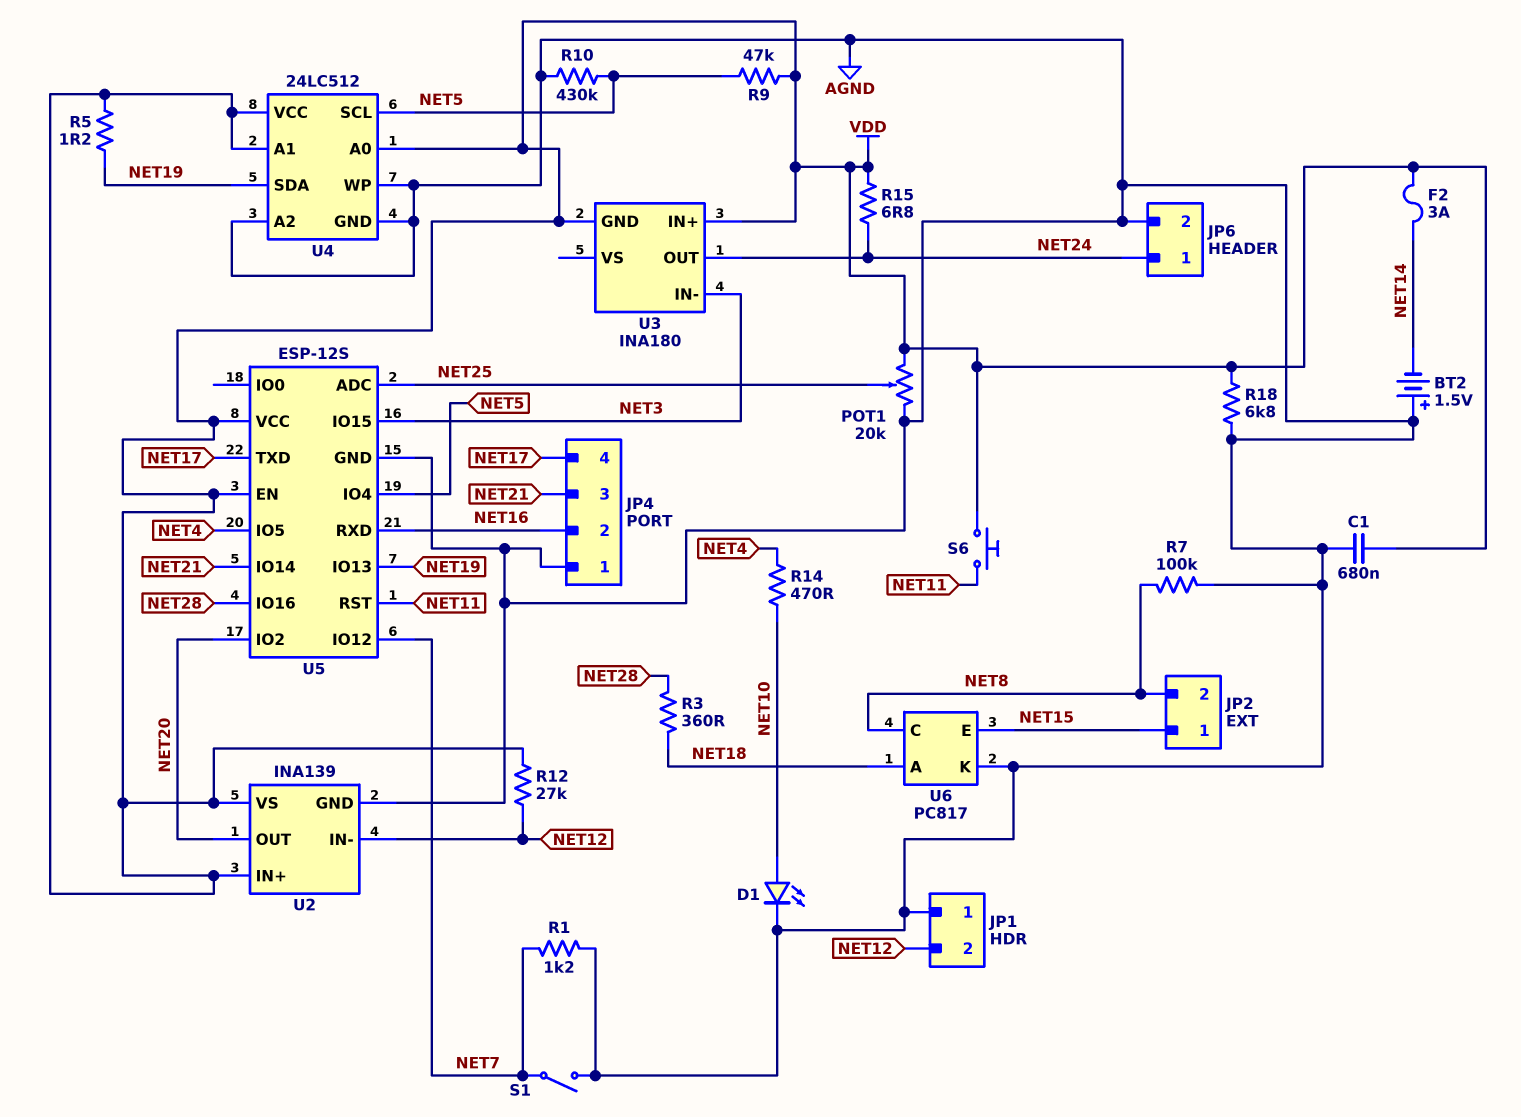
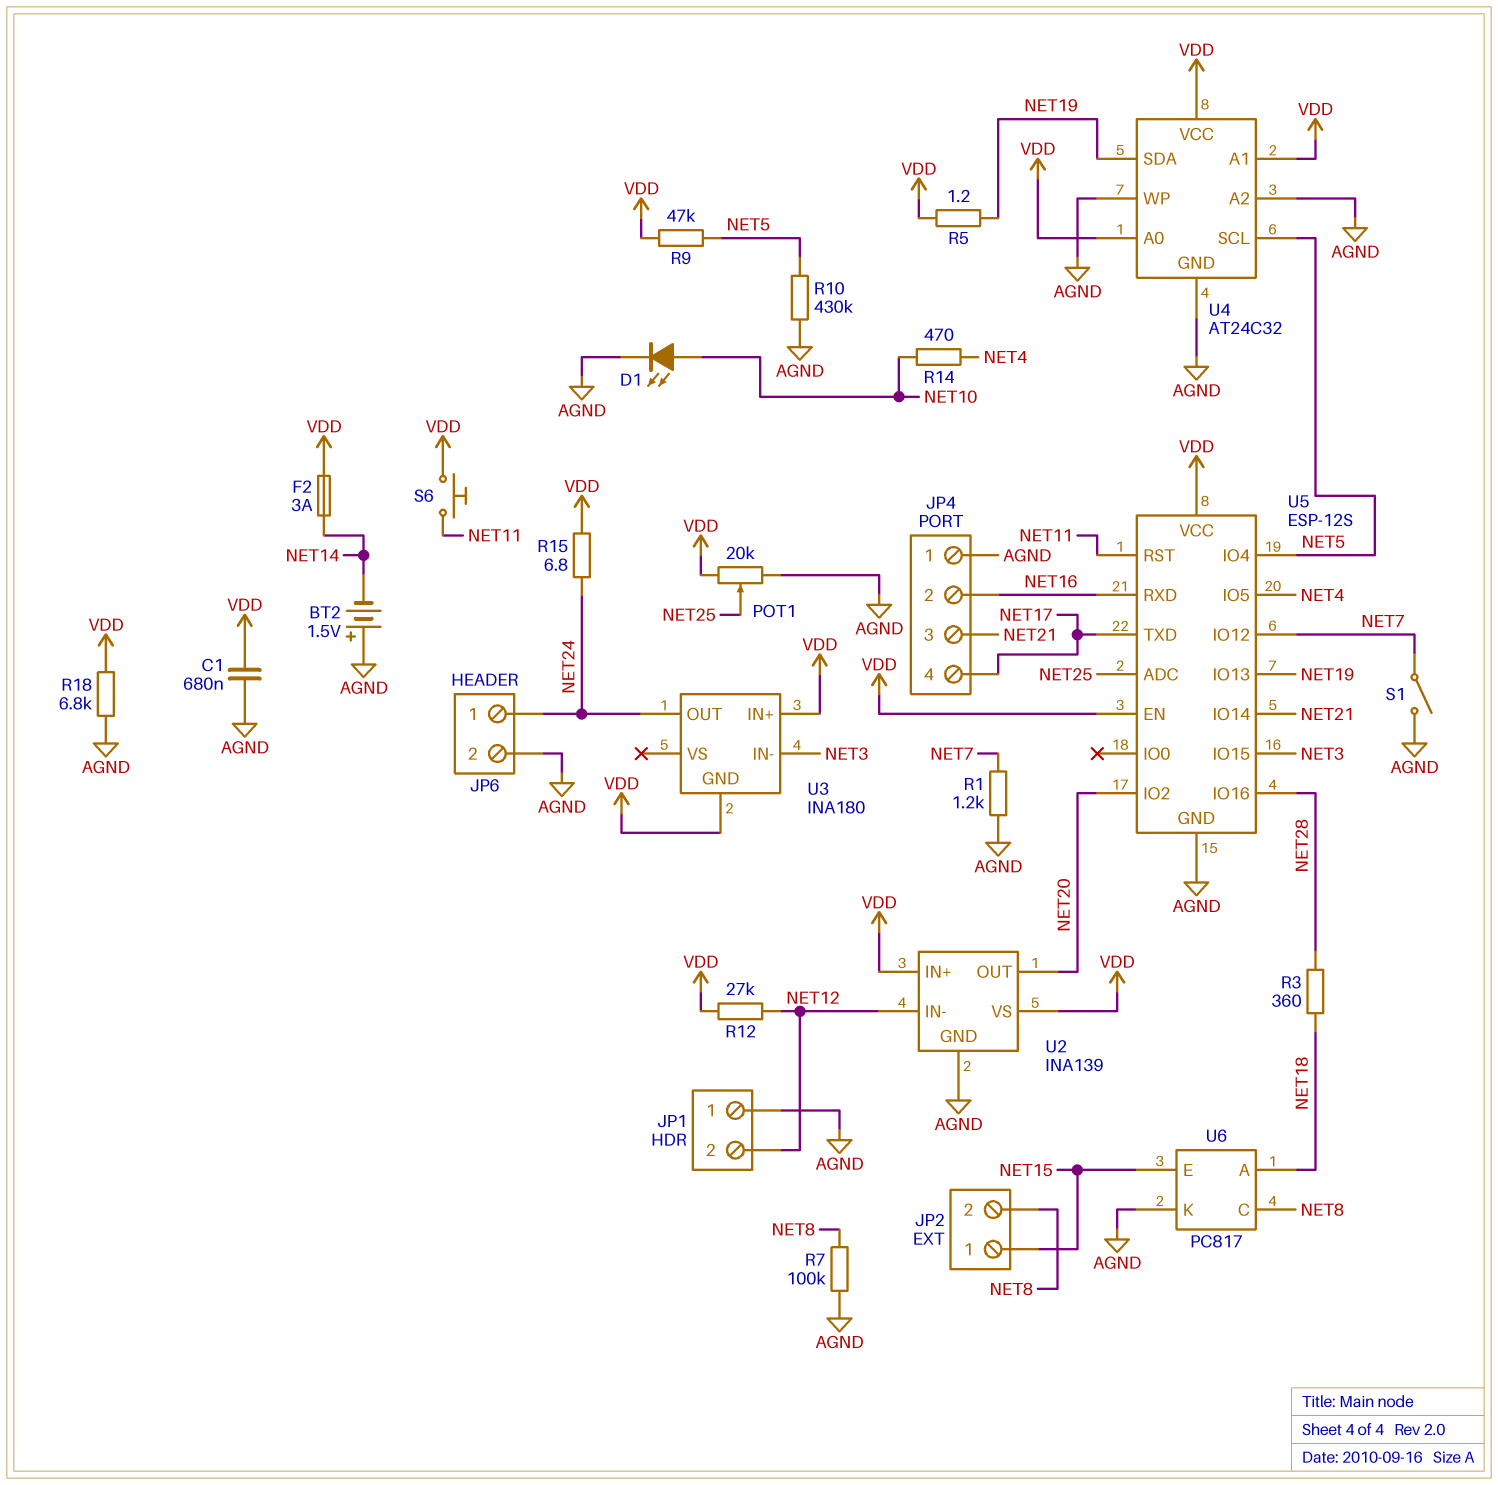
U4: 24LC512 -> AT24C32

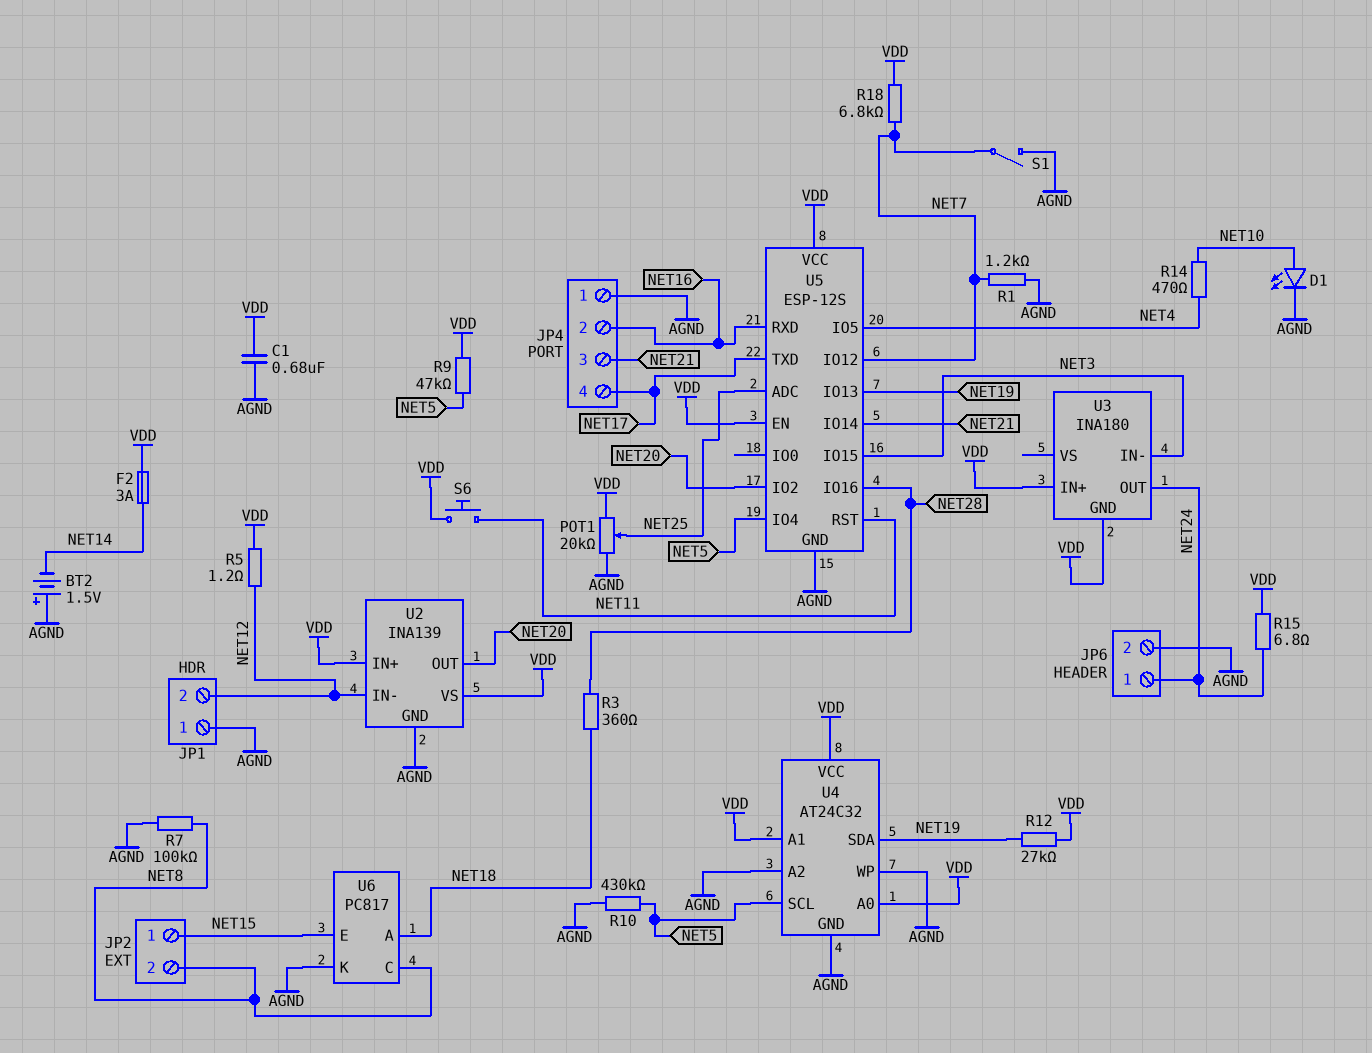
R5: 1.2 (NET19, VDD) -> 1.2 (NET12, VDD)
R12: 27k (NET12, VDD) -> 27k (NET19, VDD)
R18: 6.8k (AGND, VDD) -> 6.8k (NET7, VDD)

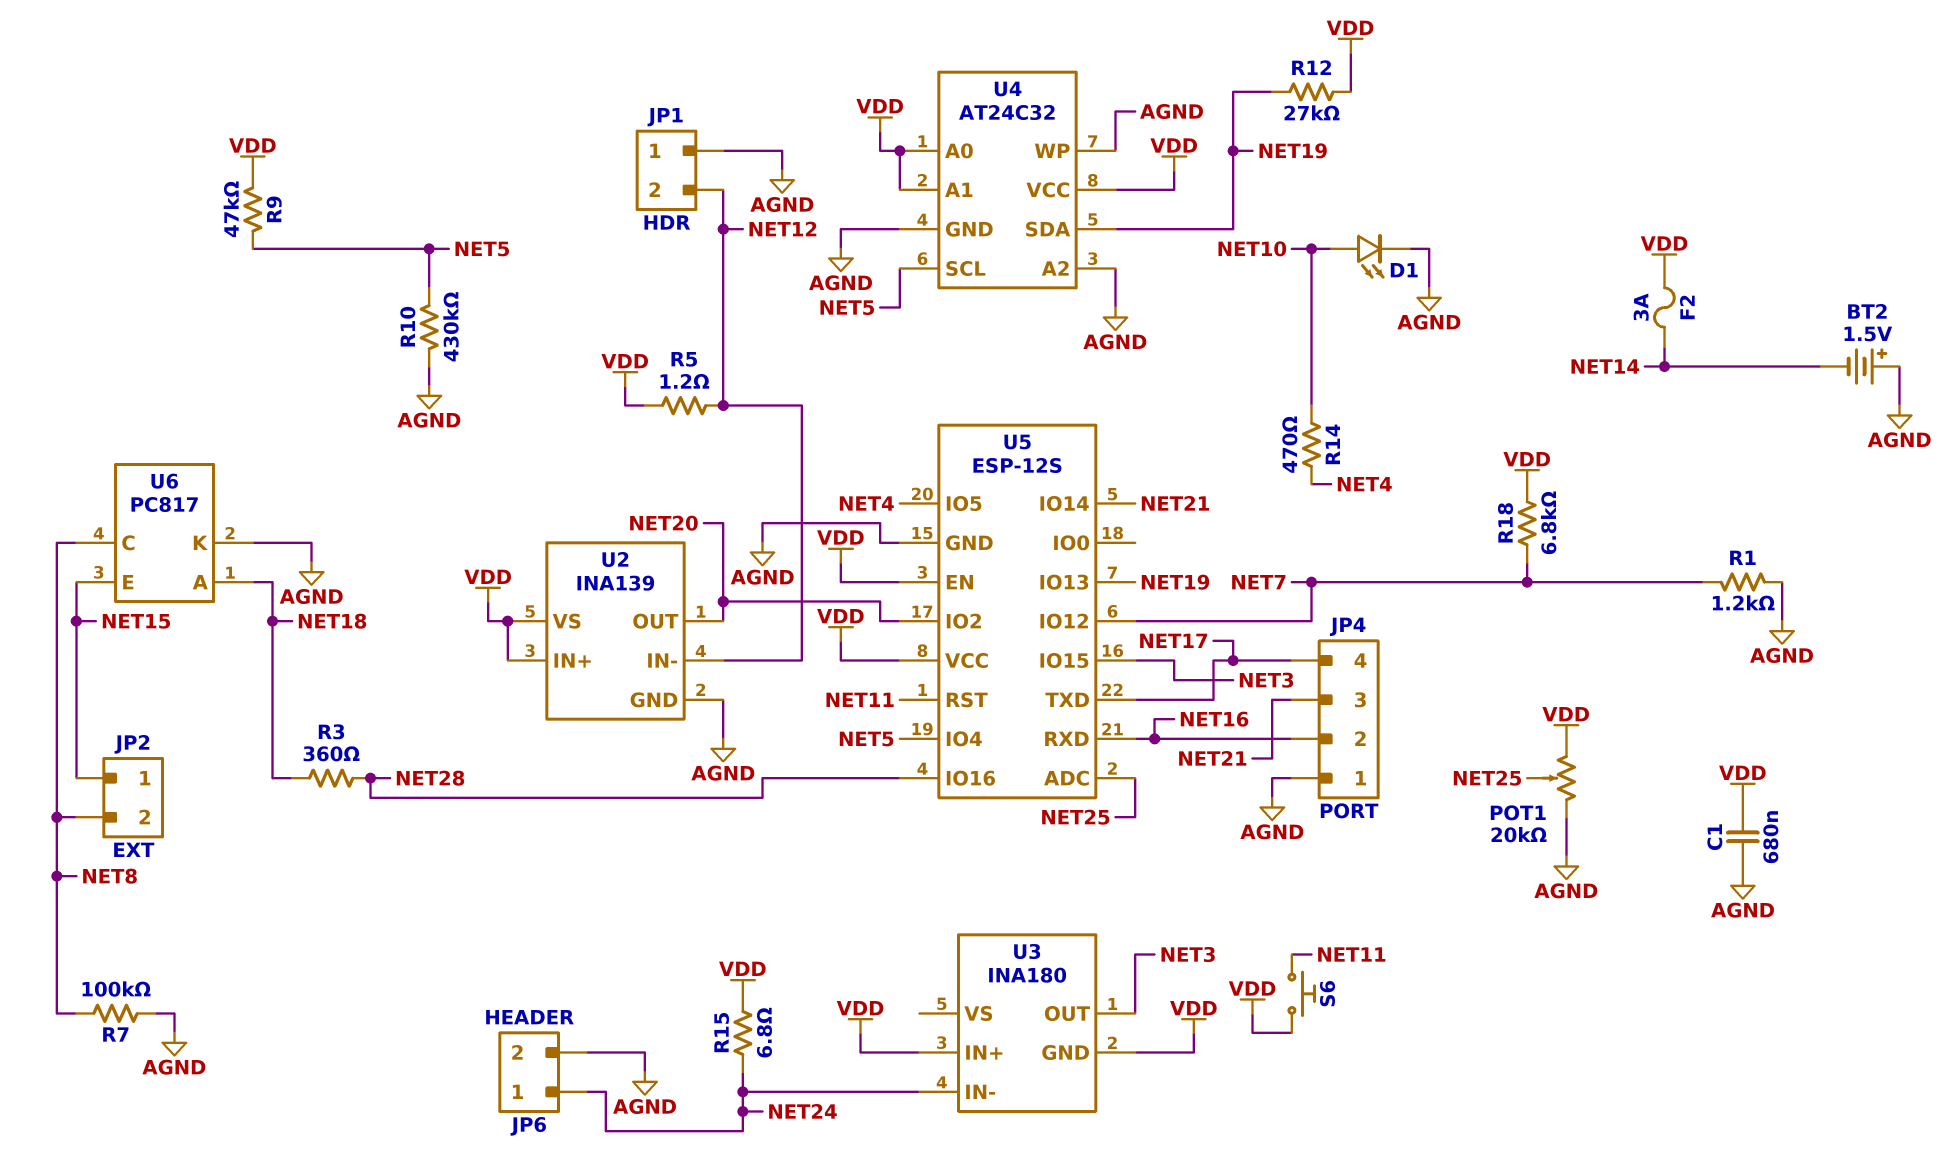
S1: switch (AGND, NET7) -> none
U3 pin IN-: NET3 -> NET24
U3 pin OUT: NET24 -> NET3

